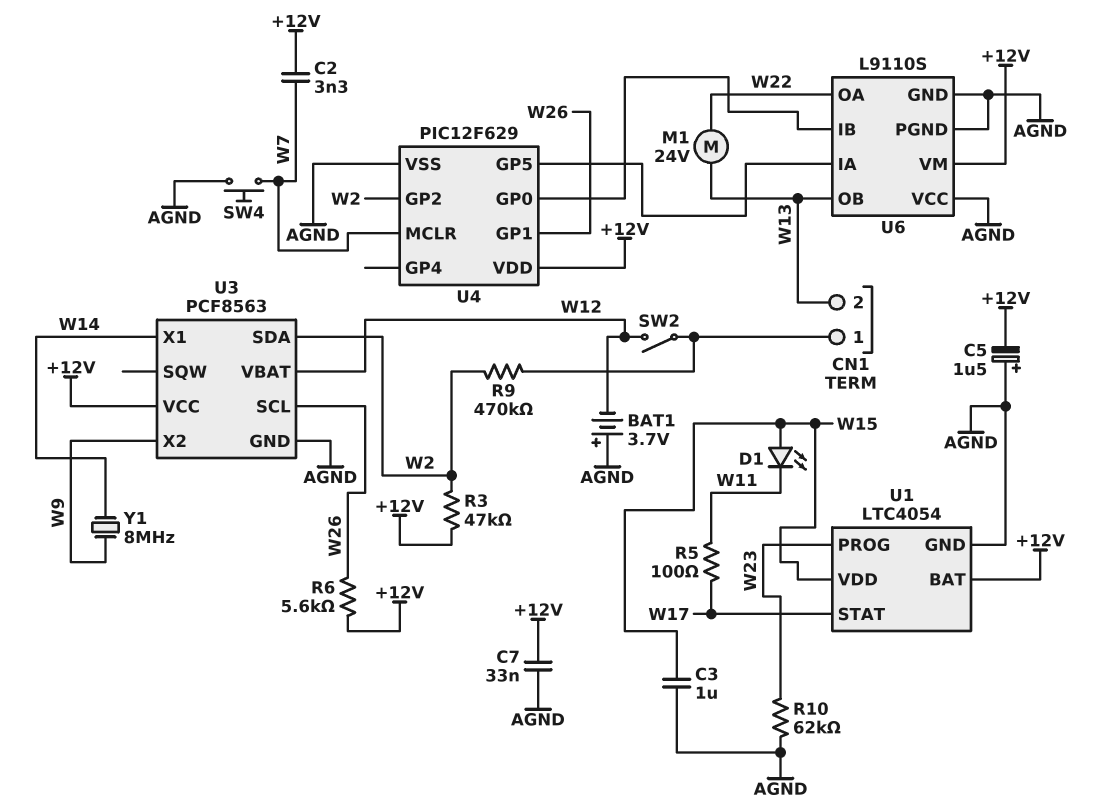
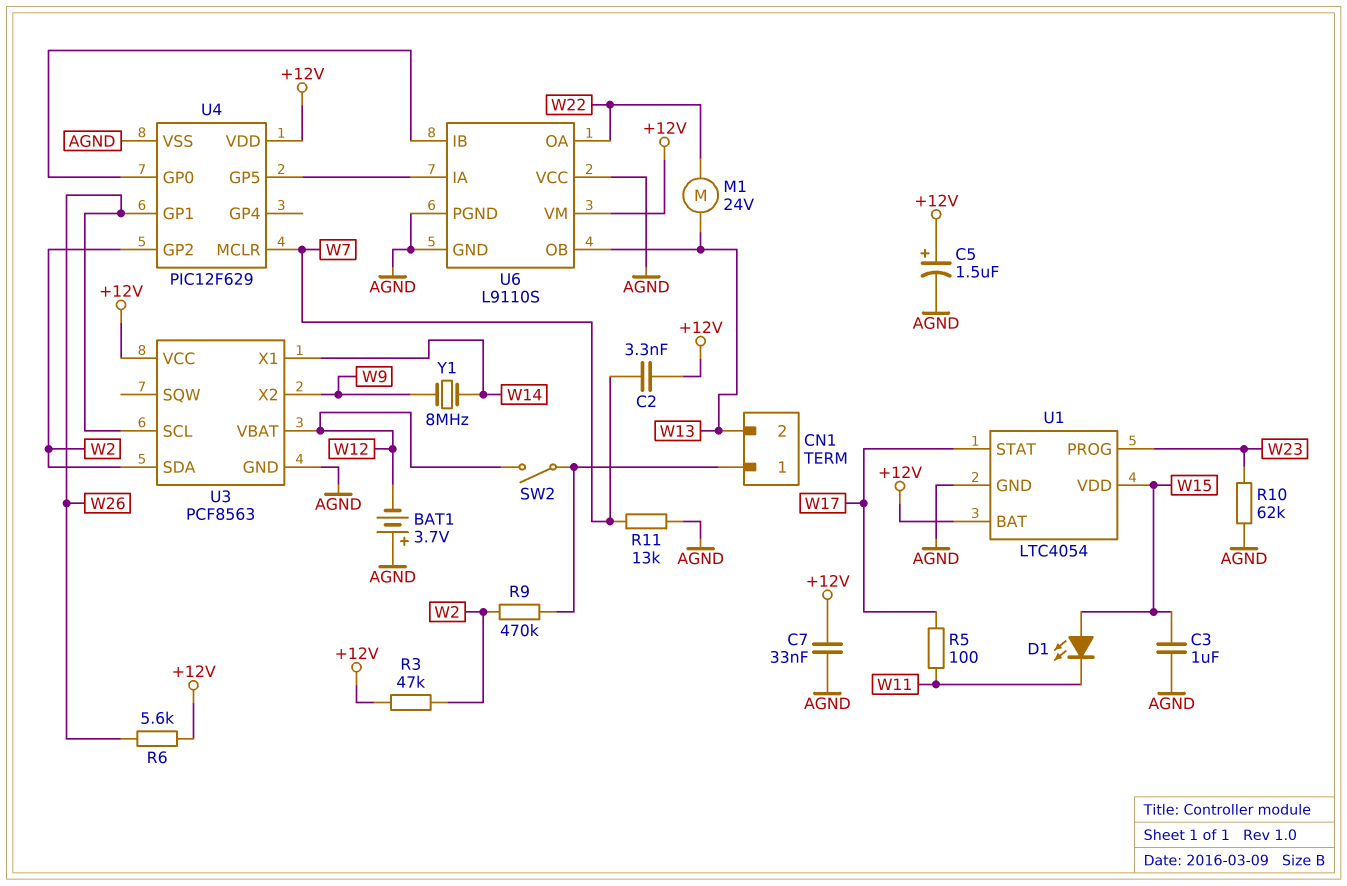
C5: 1.5uF (plus AGND, minus +12V) -> 1.5uF (plus +12V, minus AGND)
R11: none -> 13k (AGND, W7)
SW4: button (AGND, W7) -> none

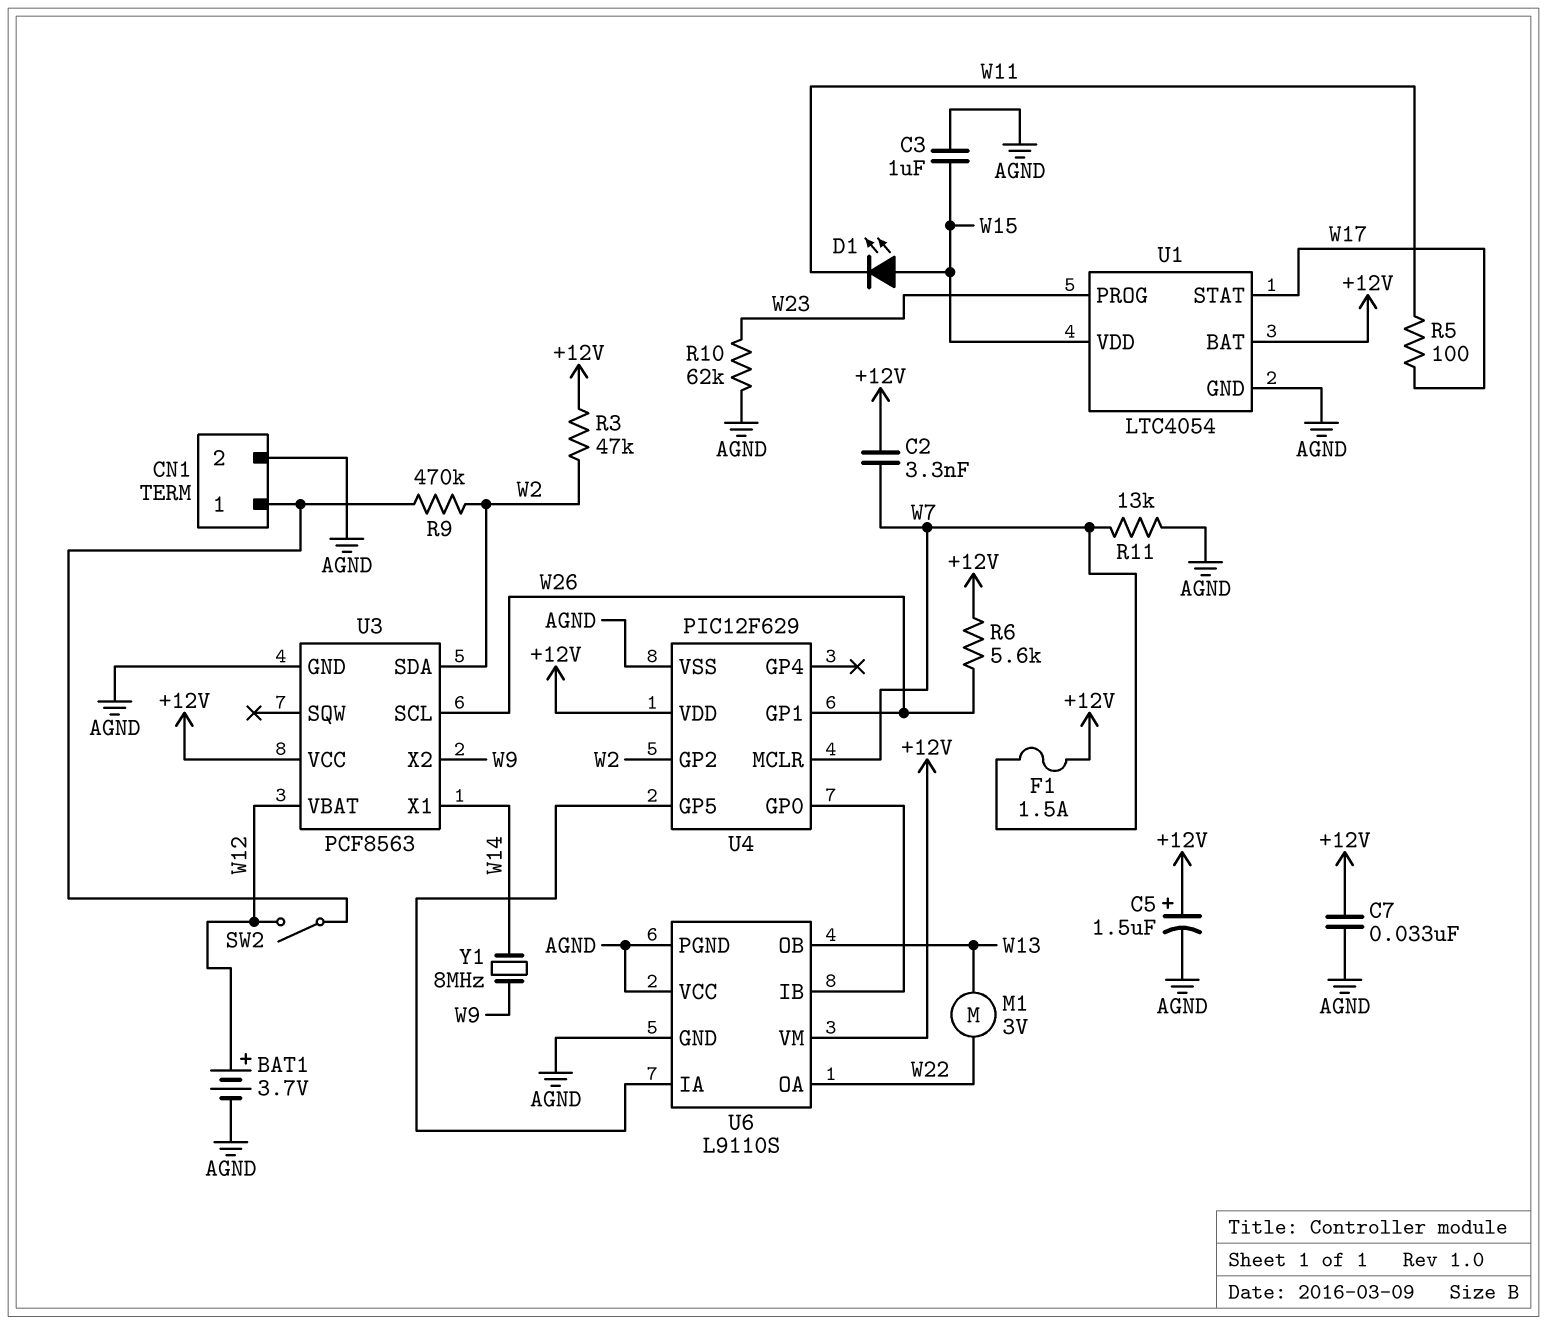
BAT1: 3.7V (plus AGND, minus W12) -> 3.7V (plus W12, minus AGND)
CN1 pin 2: W13 -> AGND
F1: none -> 1.5A (+12V, W7)
M1: motor 24V (W13, W22) -> motor 3V (W13, W22)

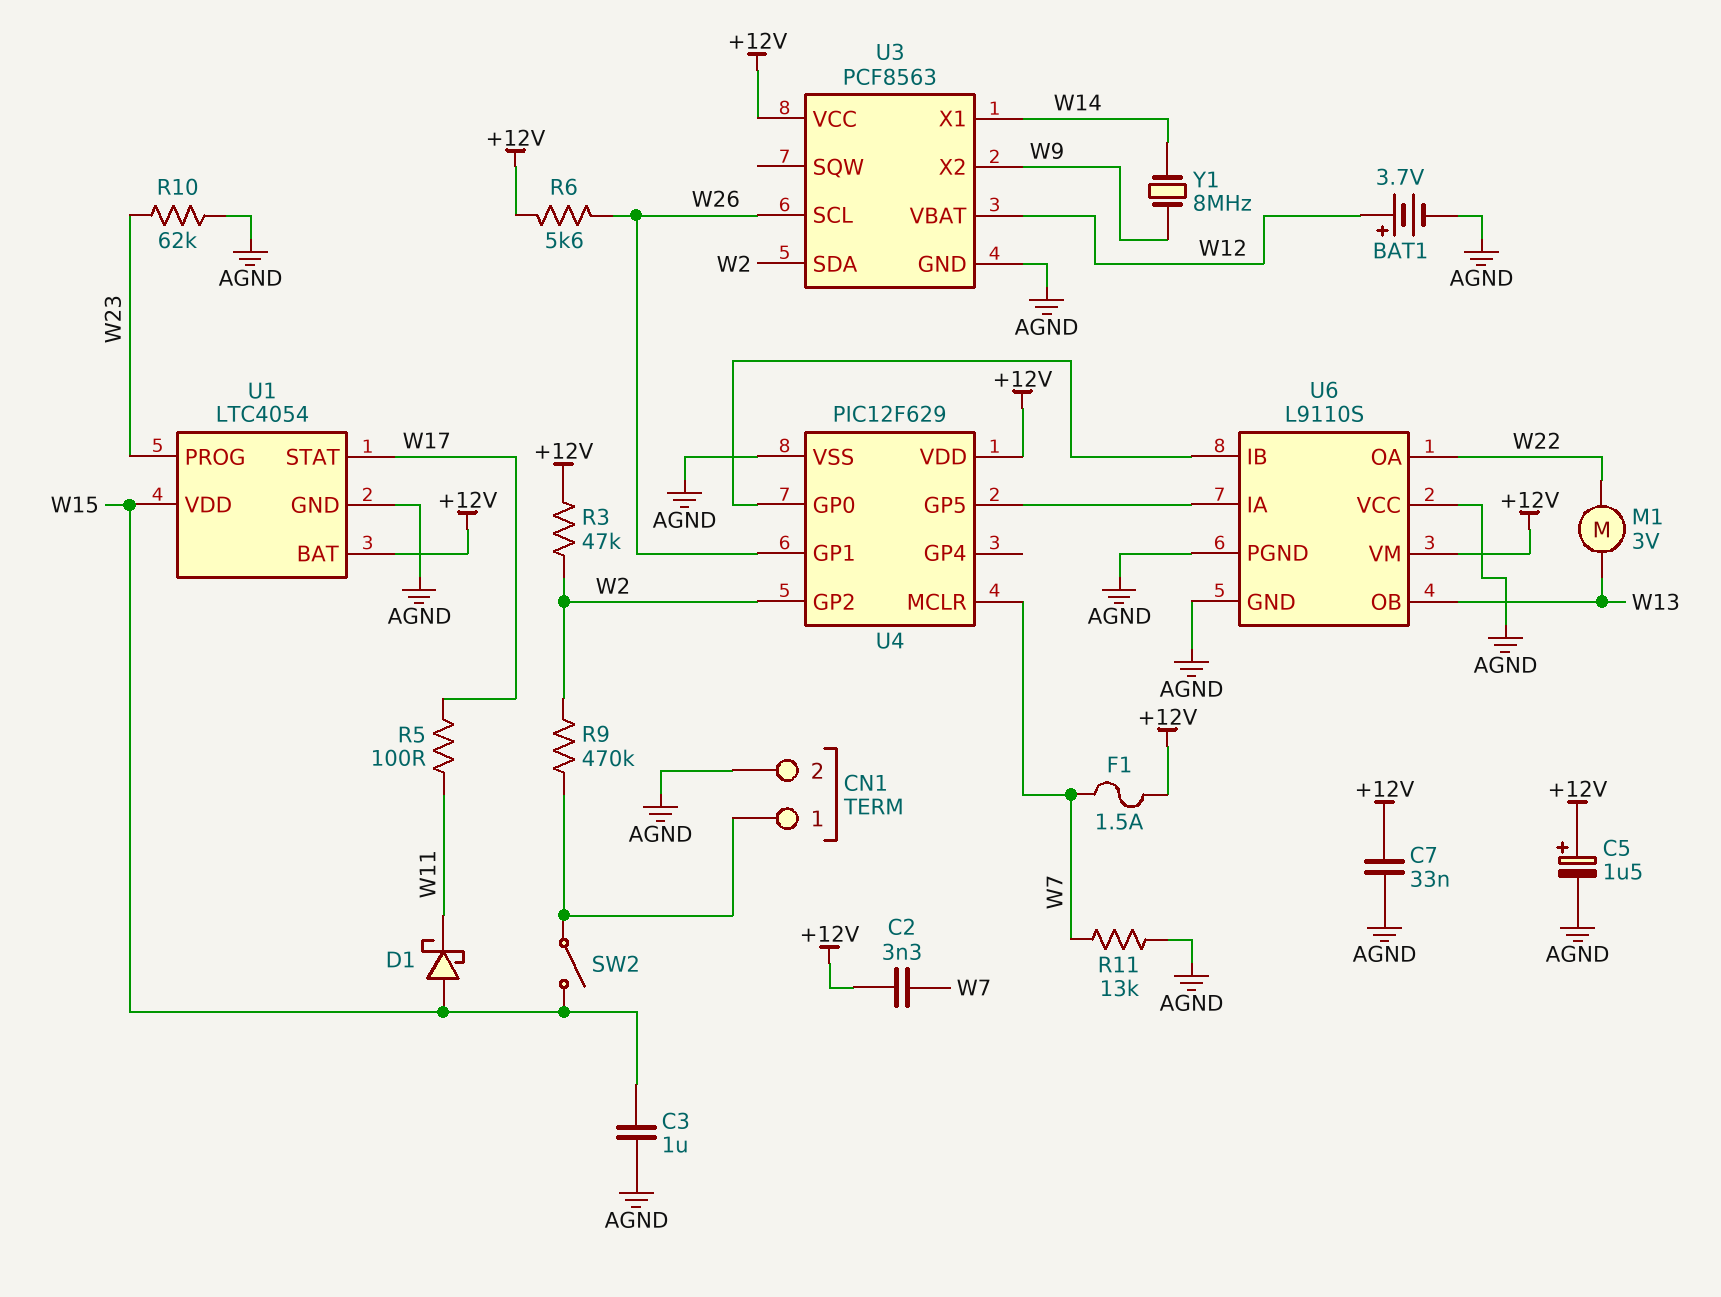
D1: LED (A W15, K W11) -> schottky (A W15, K W11)
SW2: switch (CN1/1, W12) -> switch (CN1/1, W15)

